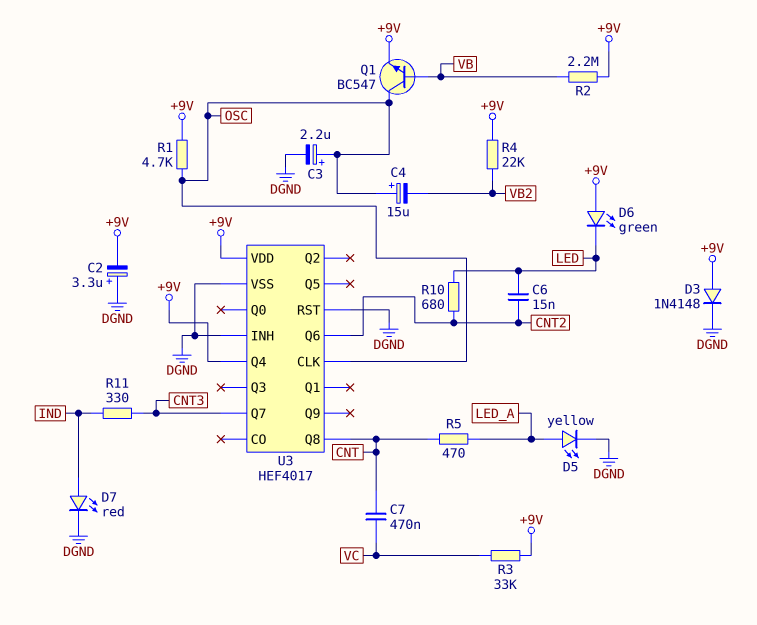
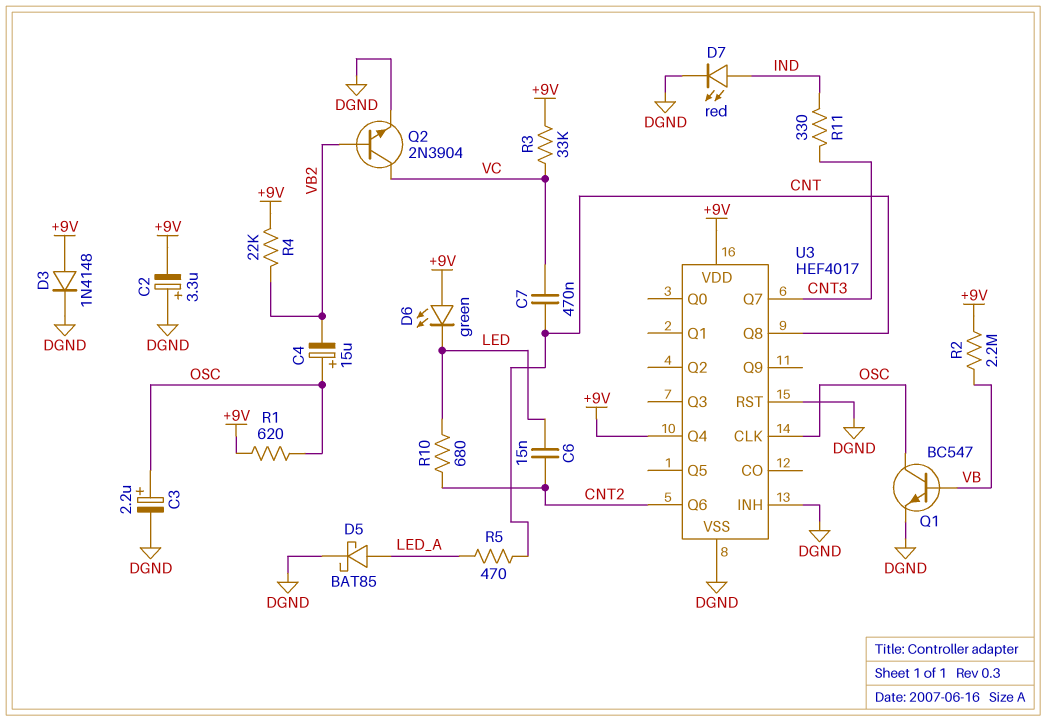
D5: LED yellow (A LED_A, K DGND) -> schottky BAT85 (A LED_A, K DGND)
Q1: NPN BC547 (B VB, C OSC, E +9V) -> NPN BC547 (B VB, C OSC, E DGND)
Q2: none -> NPN 2N3904 (B VB2, C VC, E DGND)
R1: 4.7k (+9V, OSC) -> 620 (+9V, OSC)

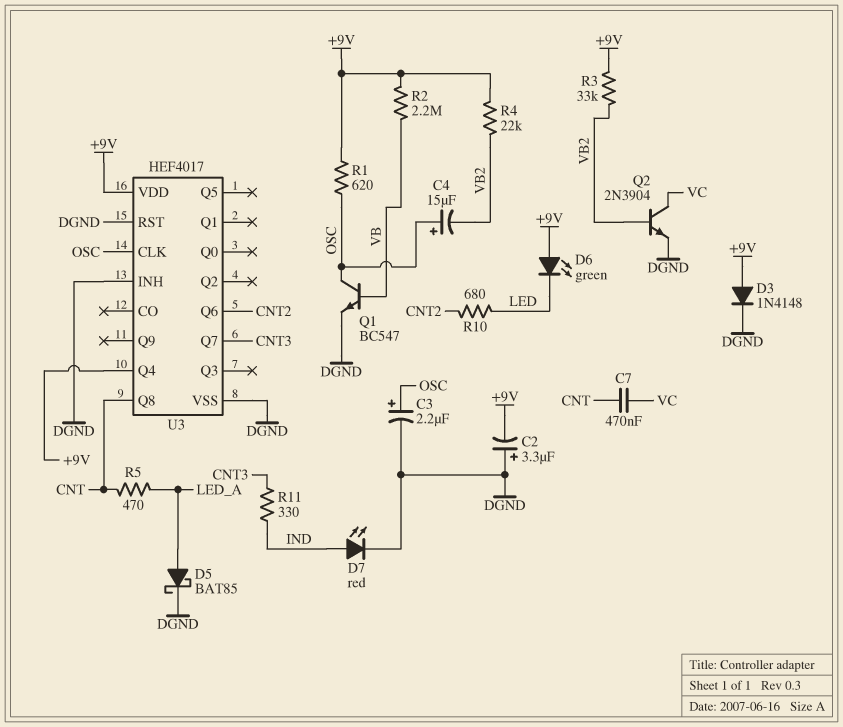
C6: 15nF (CNT2, LED) -> none
R3: 33k (+9V, VC) -> 33k (+9V, VB2)

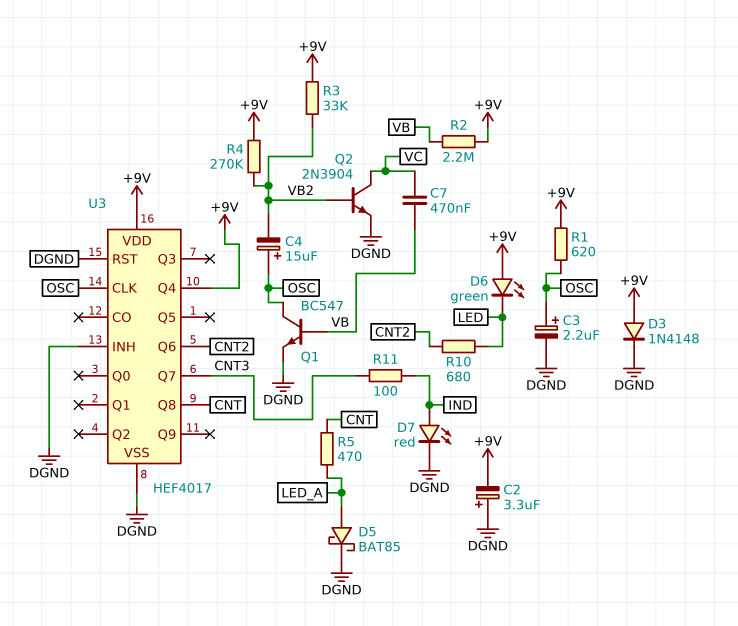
C7: 470nF (CNT, VC) -> 470nF (VB, VC)
R4: 22k (+9V, VB2) -> 270k (+9V, VB2)
R11: 330 (CNT3, IND) -> 100 (CNT3, IND)

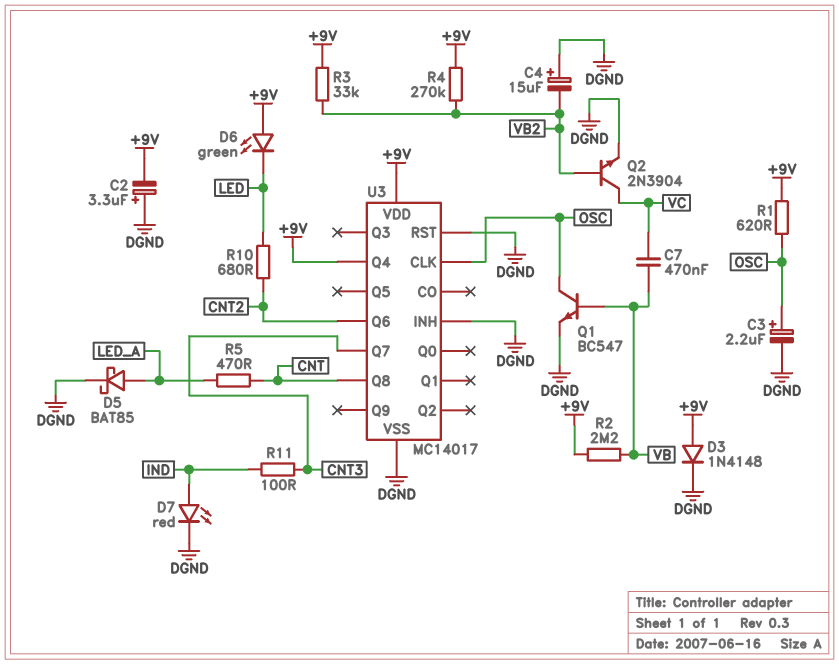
C4: 15uF (plus OSC, minus VB2) -> 15uF (plus DGND, minus VB2)
U3: HEF4017 -> MC14017

